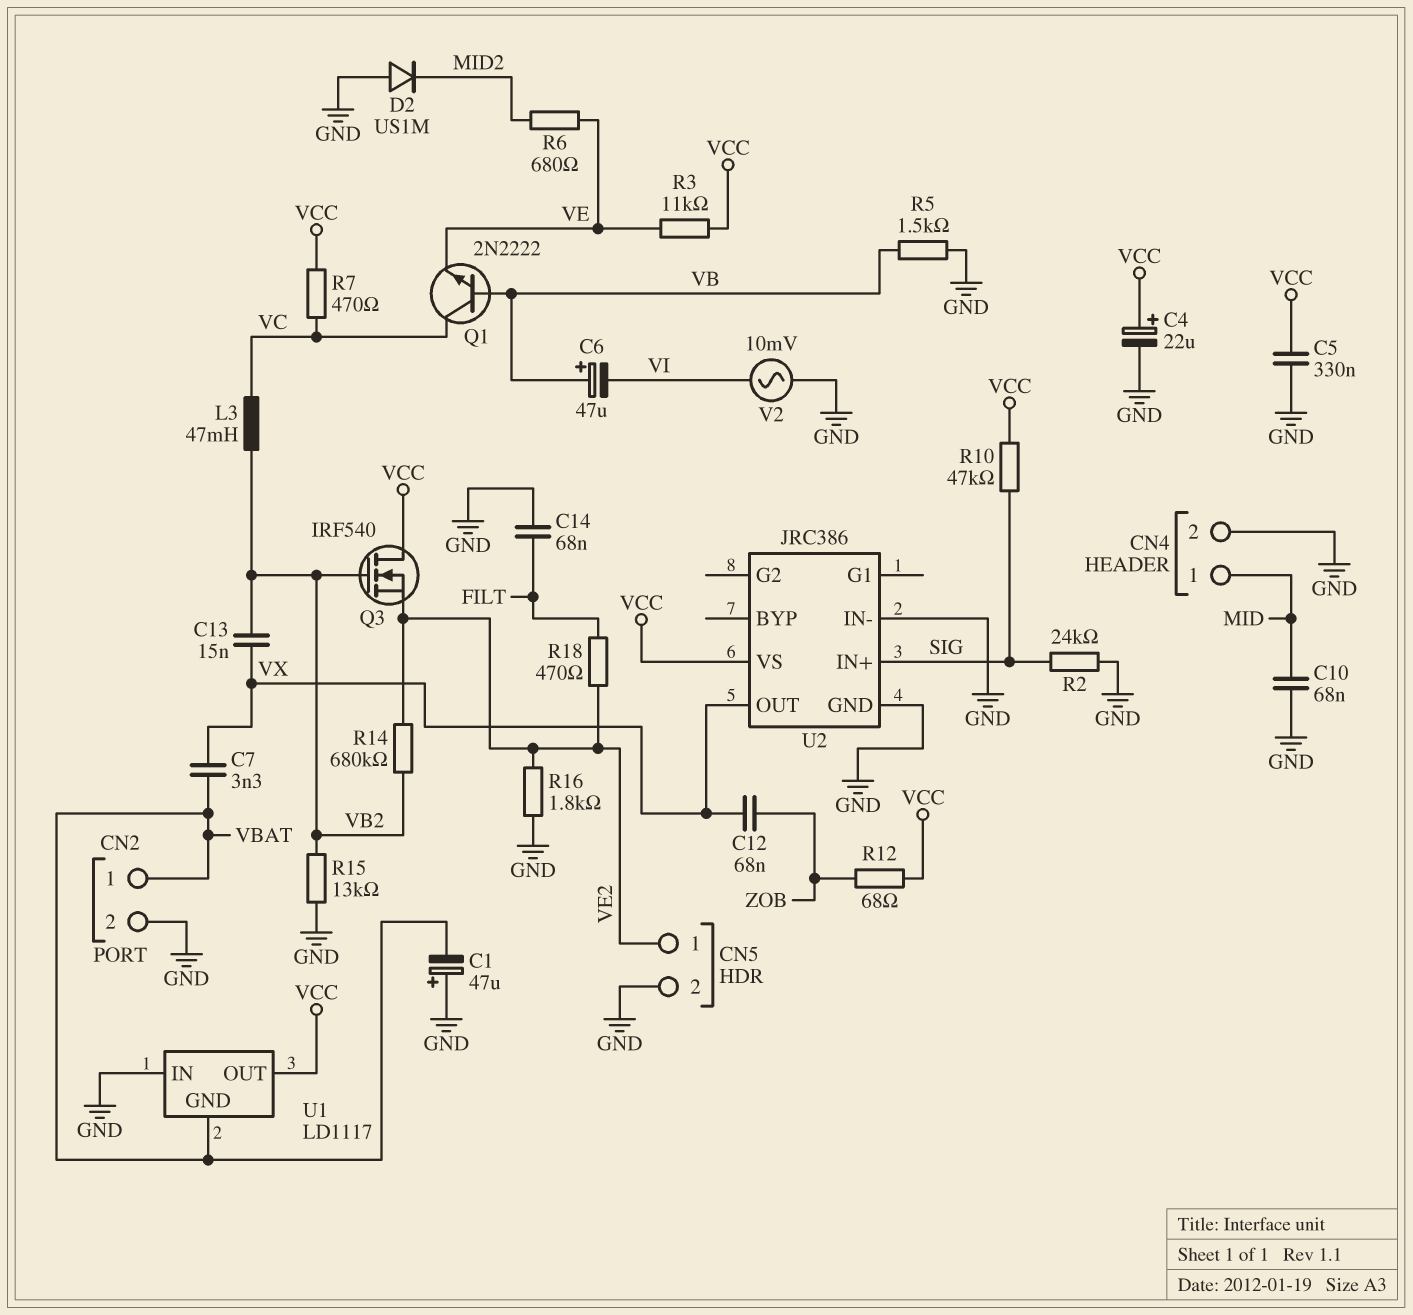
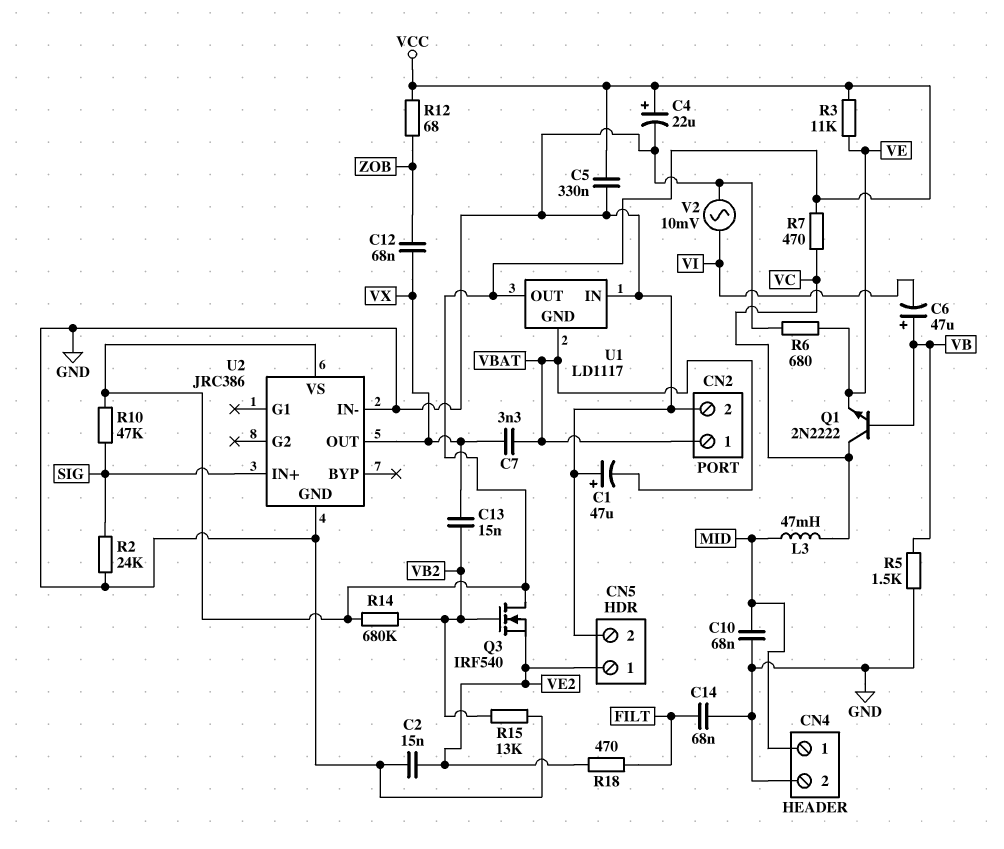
C2: none -> 15nF (GND, VE2)
D2: diode US1M (A GND, K MID2) -> none
L3: 47mH (VB2, VC) -> 47mH (MID, VC)
R6: 680 (MID2, VE) -> 680 (GND, VE)
R14: 680k (VB2, VE2) -> 680k (VB2, VCC)
R16: 1.8k (GND, VE2) -> none

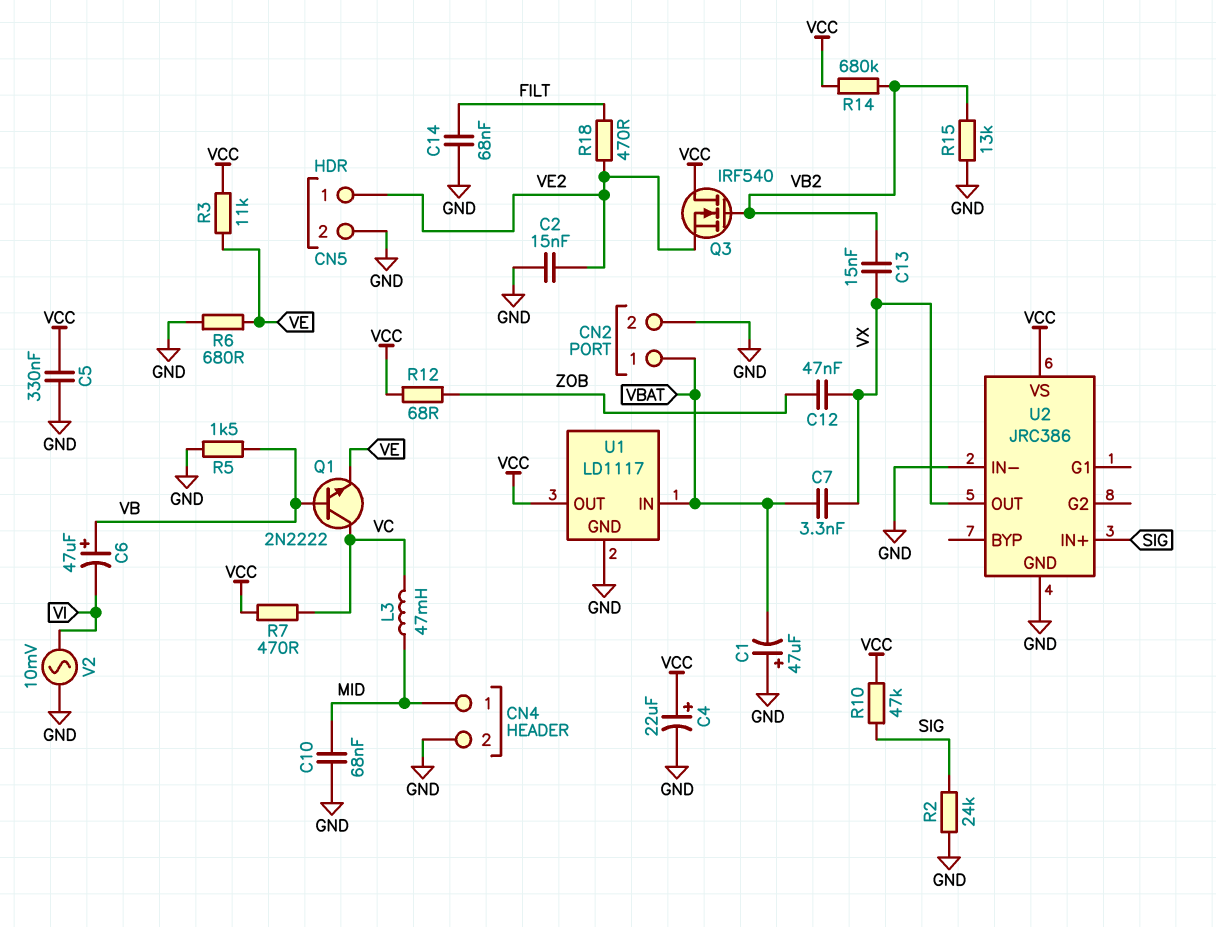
C12: 68nF (VX, ZOB) -> 47nF (VX, ZOB)
U1 pin GND: VBAT -> GND
U1 pin IN: GND -> VBAT

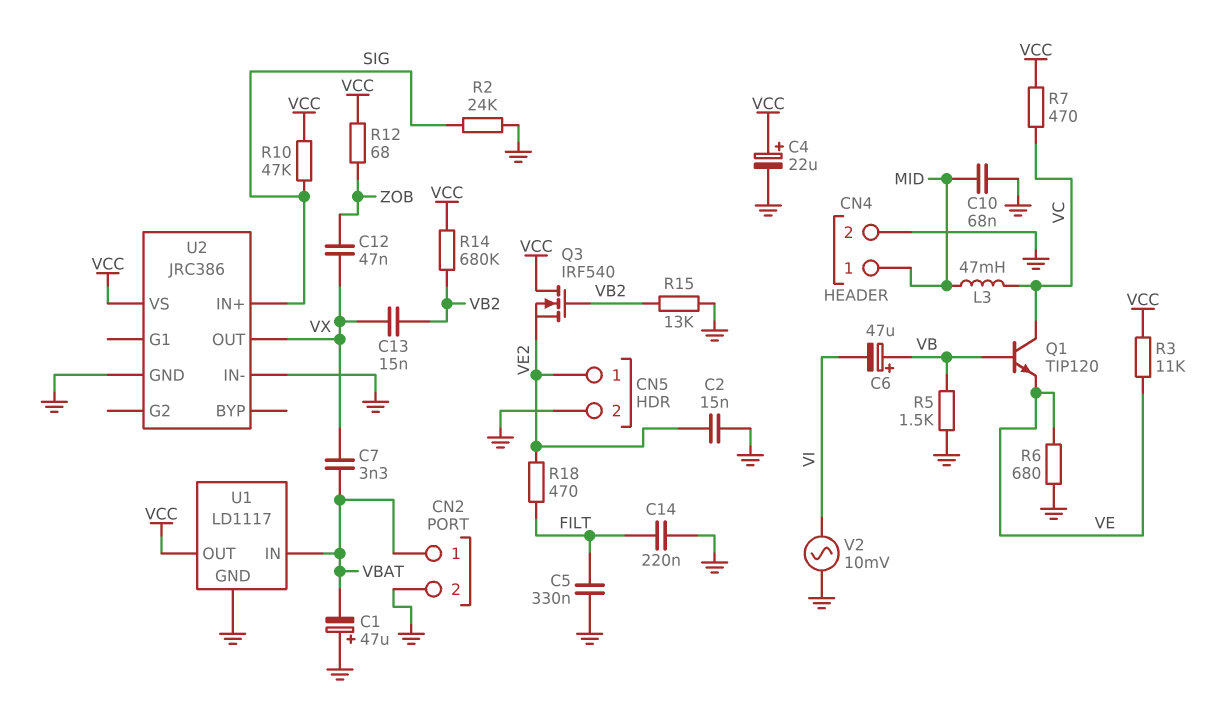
C5: 330nF (GND, VCC) -> 330nF (FILT, GND)
C14: 68nF (FILT, GND) -> 220nF (FILT, GND)
Q1: NPN 2N2222 (B VB, C VC, E VE) -> NPN TIP120 (B VB, C VC, E VE)

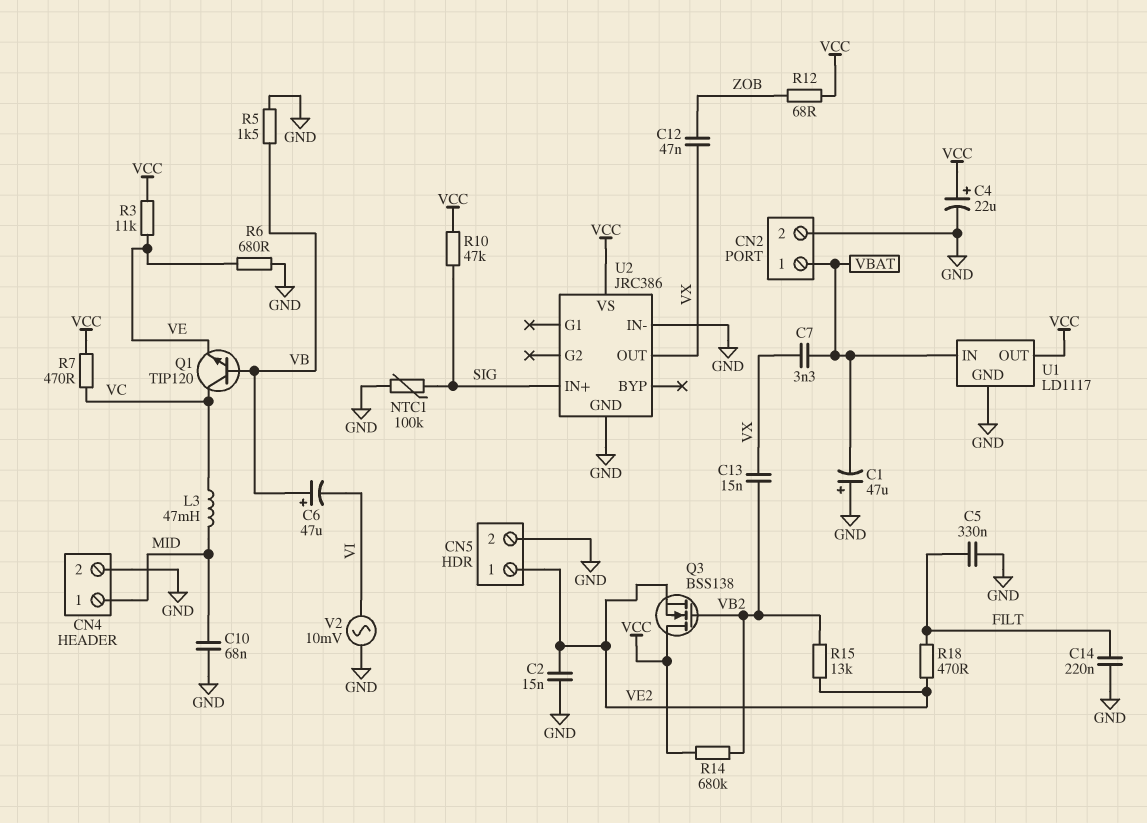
NTC1: none -> 100k (GND, SIG)
Q3: NMOS IRF540 (G VB2, D VCC, S VE2) -> NMOS BSS138 (G VB2, D VCC, S VE2)
R2: 24k (GND, SIG) -> none
R15: 13k (GND, VB2) -> 13k (VB2, VE2)

